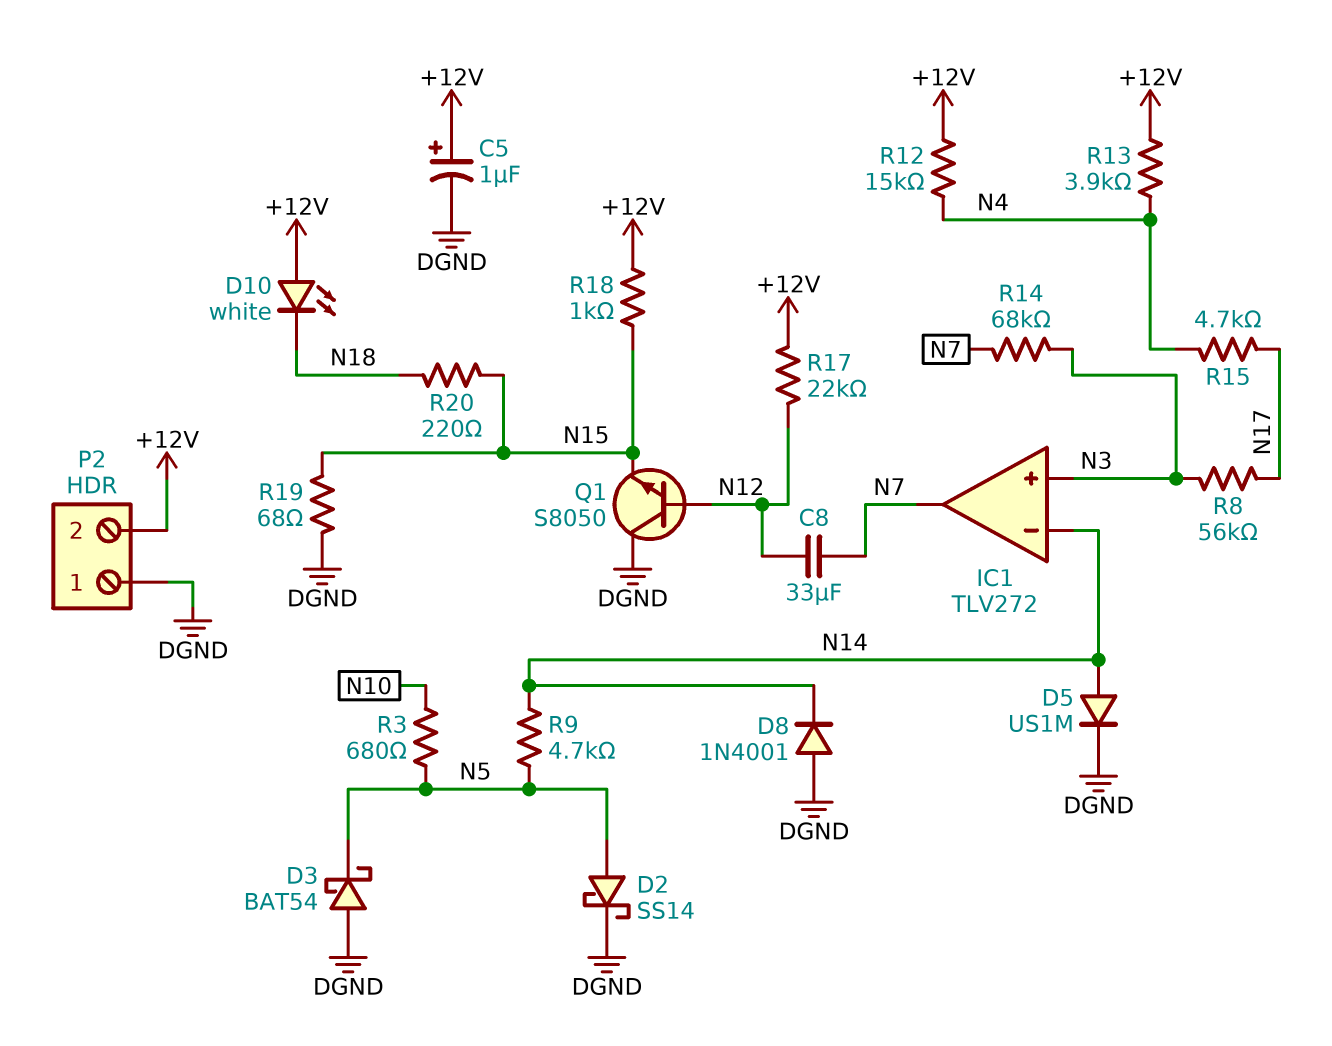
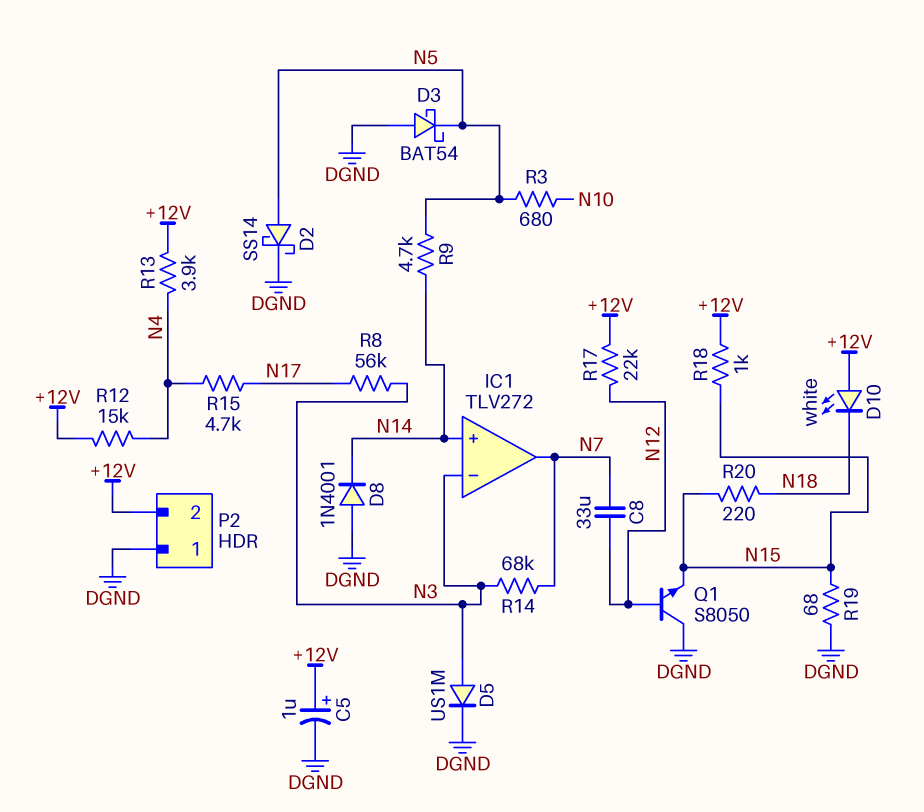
D5: diode US1M (A N14, K DGND) -> diode US1M (A N3, K DGND)
IC1 pin in+: N3 -> N14
IC1 pin in-: N14 -> N3

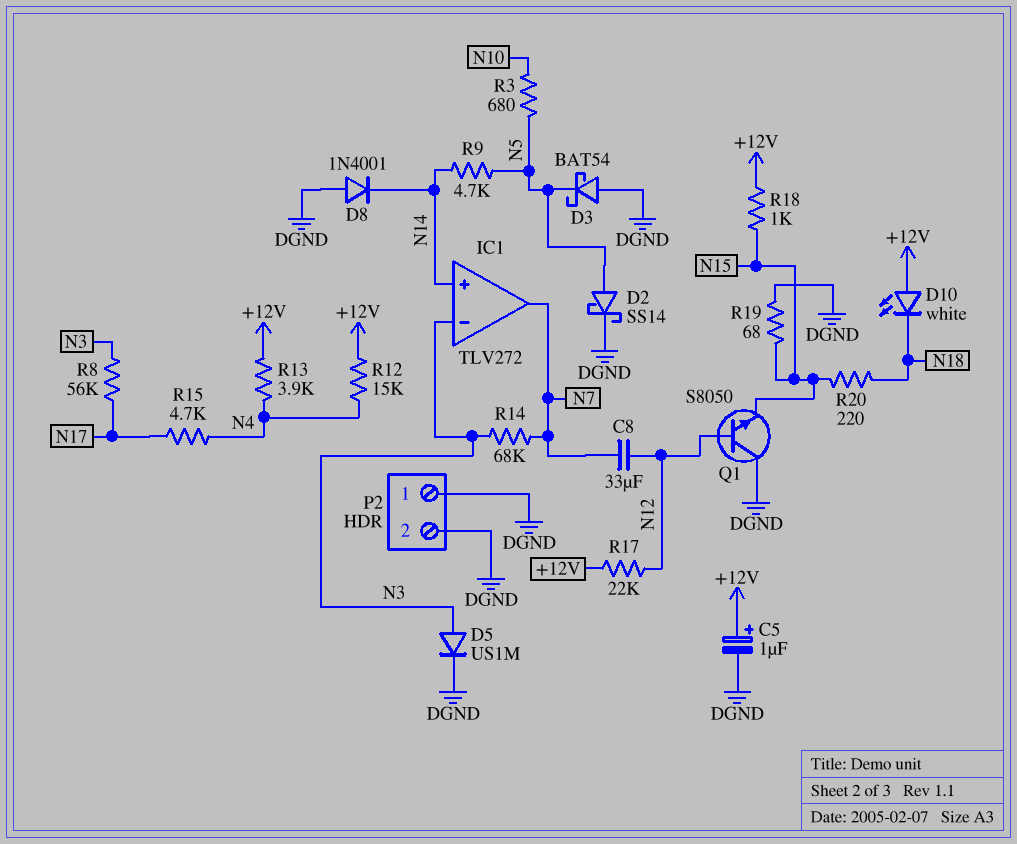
P2 pin 2: +12V -> DGND

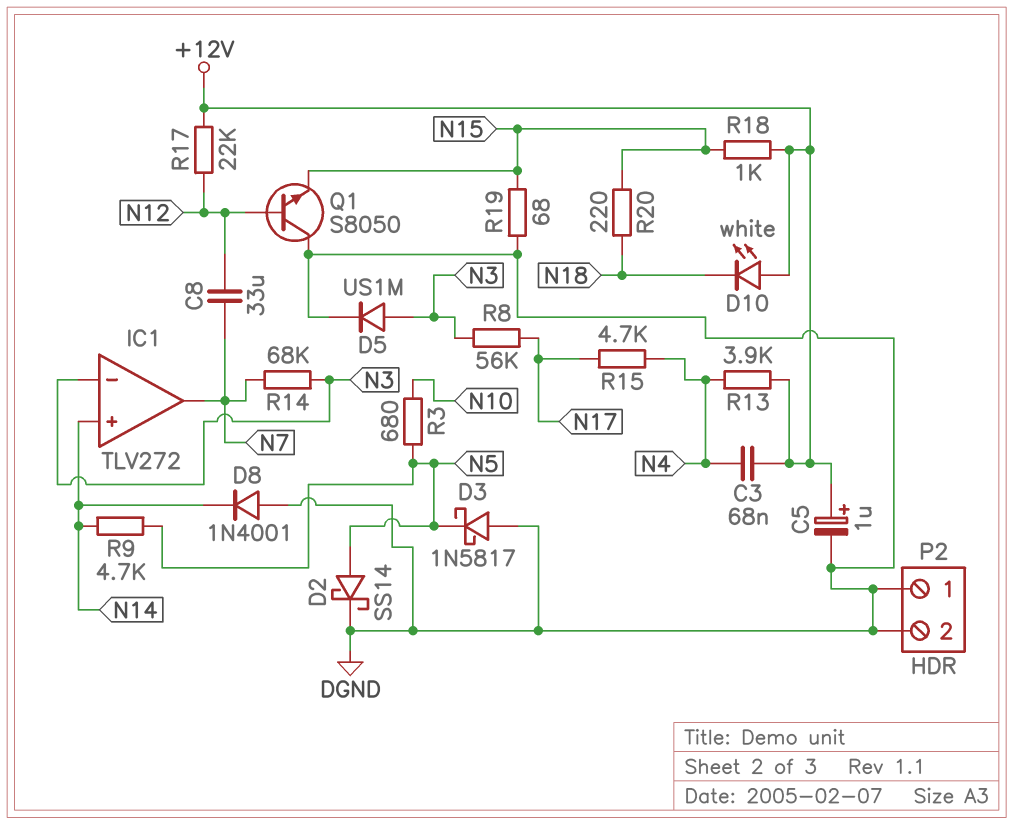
C3: none -> 68nF (+12V, N4)
D3: schottky BAT54 (A DGND, K N5) -> schottky 1N5817 (A DGND, K N5)
R12: 15k (+12V, N4) -> none

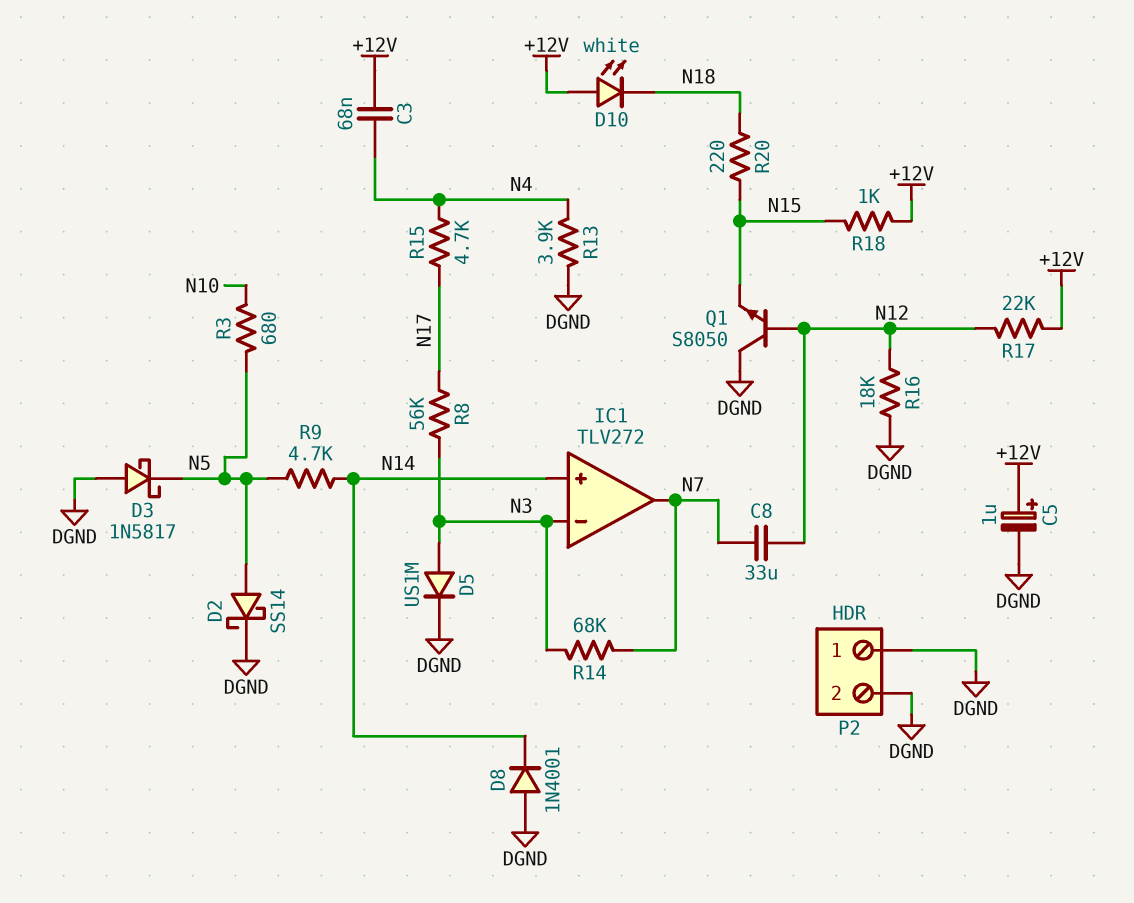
R13: 3.9k (+12V, N4) -> 3.9k (DGND, N4)
R16: none -> 18k (DGND, N12)
R19: 68 (DGND, N15) -> none

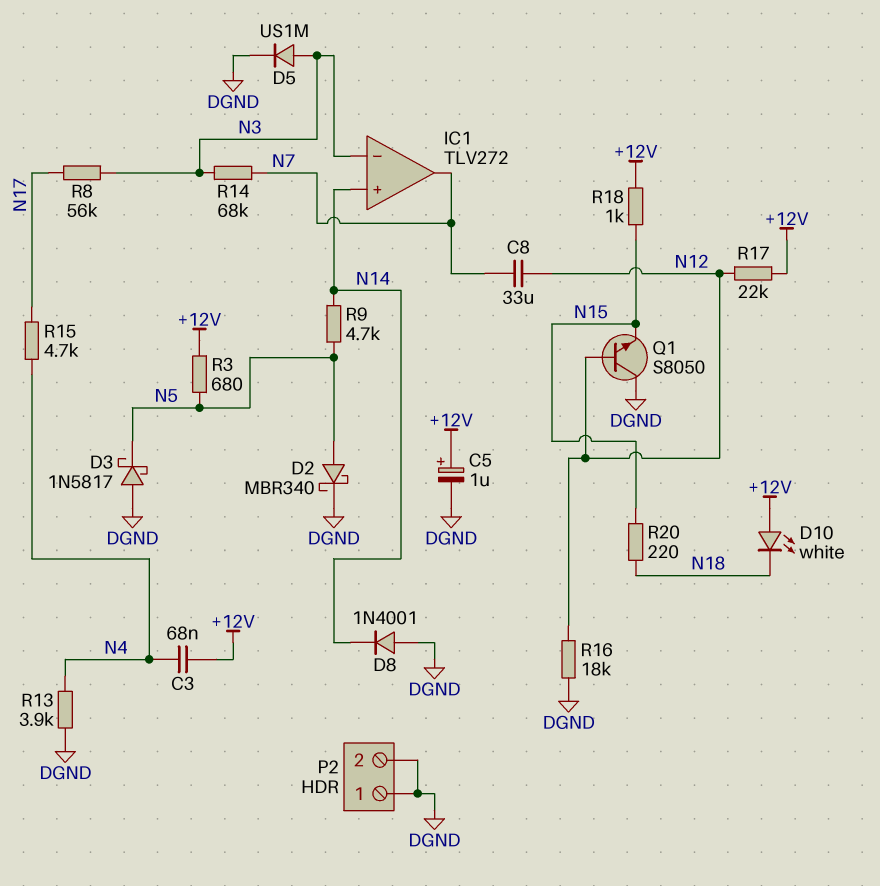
D2: schottky SS14 (A N5, K DGND) -> schottky MBR340 (A N5, K DGND)
R3: 680 (N5, N10) -> 680 (+12V, N5)

